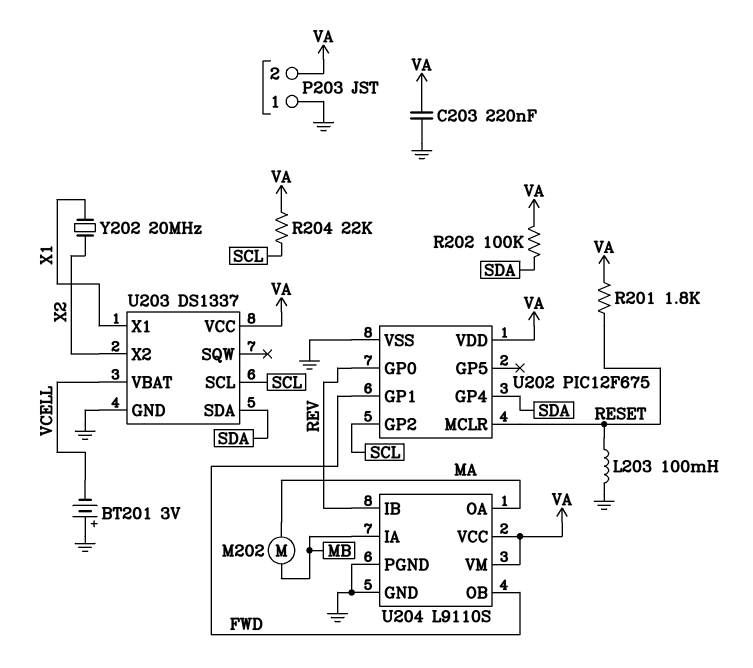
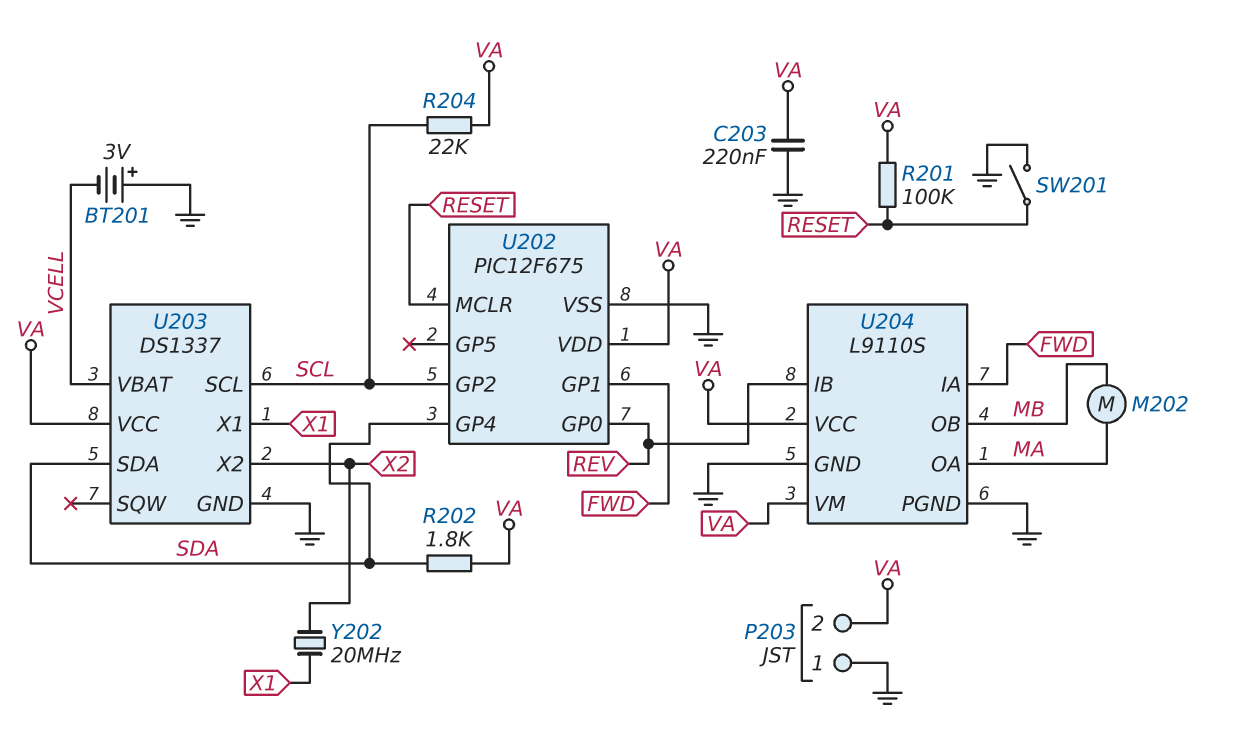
L203: 100mH (GND, RESET) -> none
R201: 1.8k (RESET, VA) -> 100k (RESET, VA)
R202: 100k (SDA, VA) -> 1.8k (SDA, VA)
SW201: none -> switch (GND, RESET)
U204 pin IA: MB -> FWD
U204 pin OB: FWD -> MB

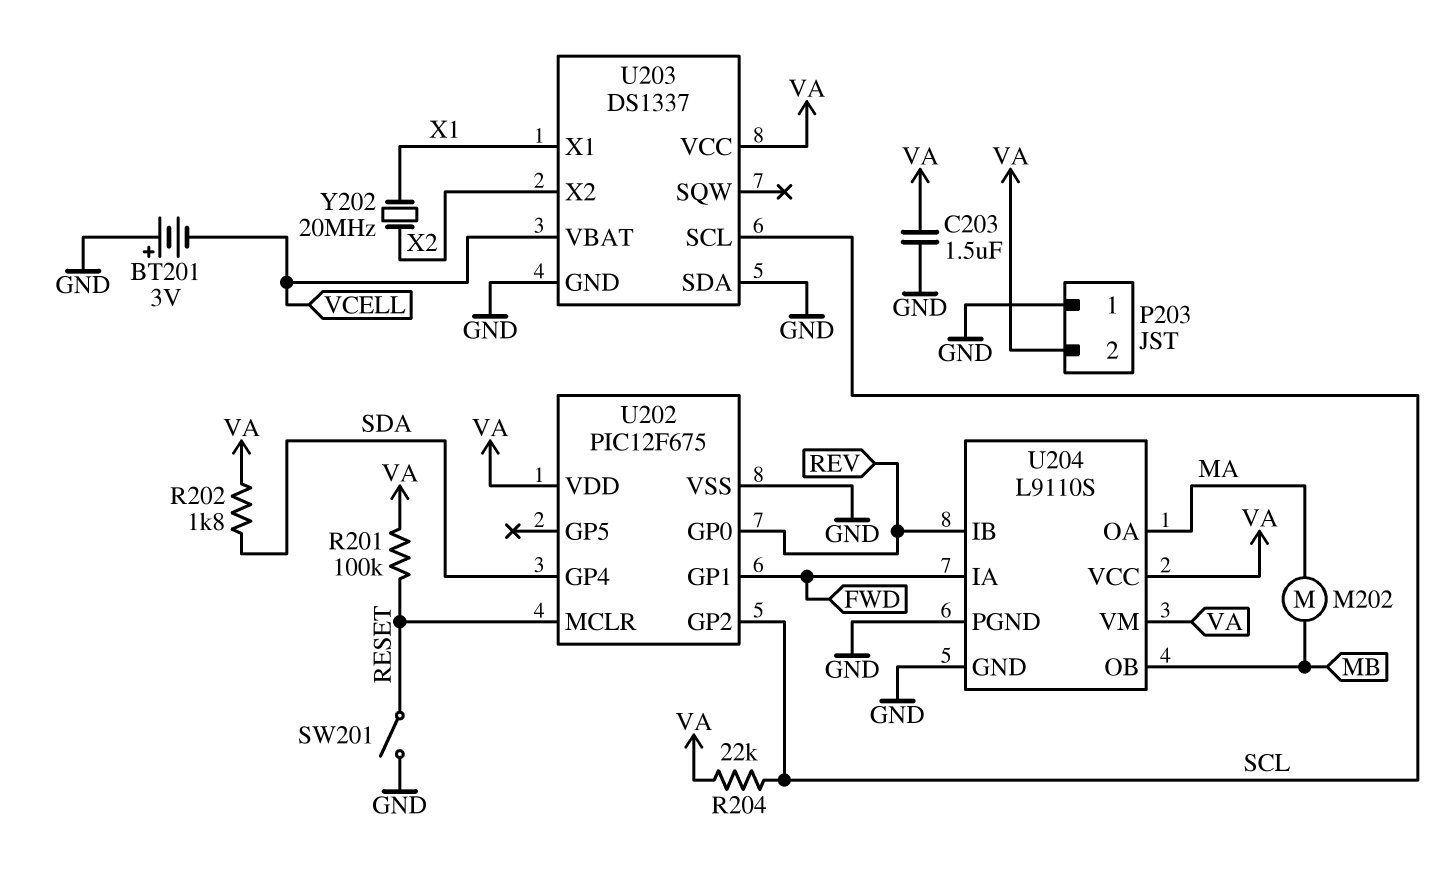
C203: 220nF (GND, VA) -> 1.5uF (GND, VA)
U203 pin SDA: SDA -> GND

